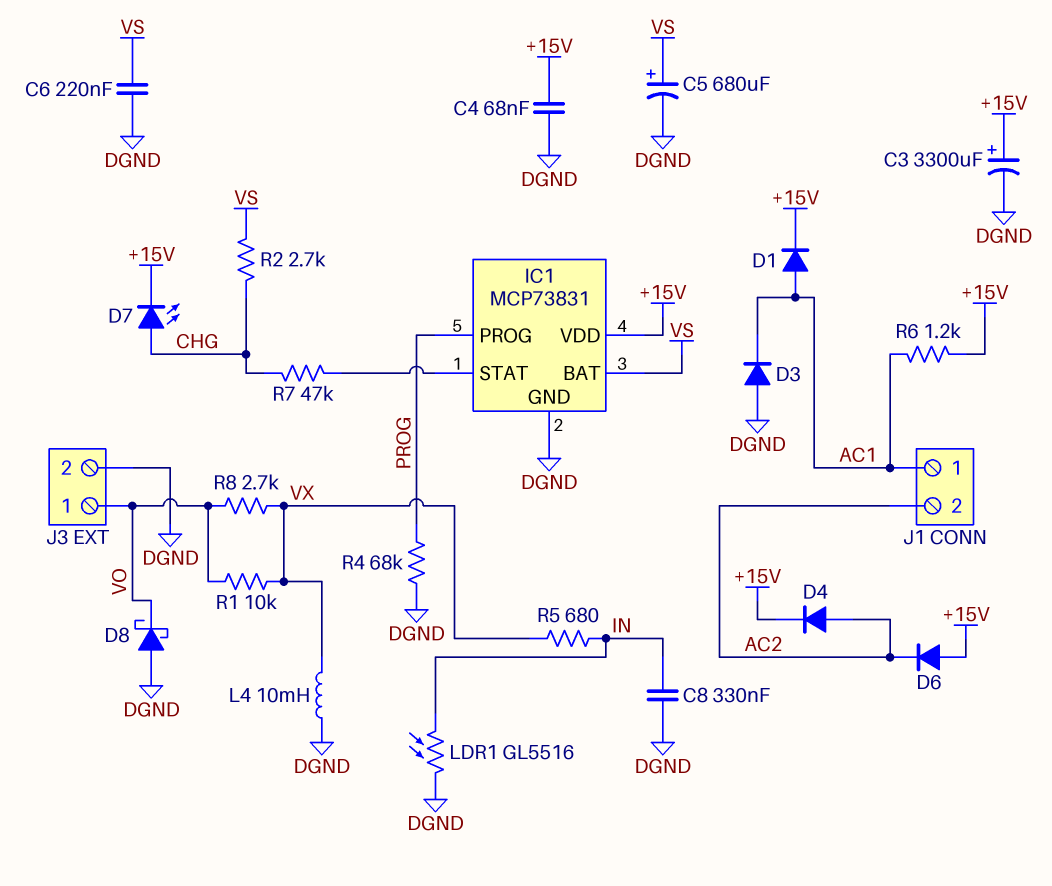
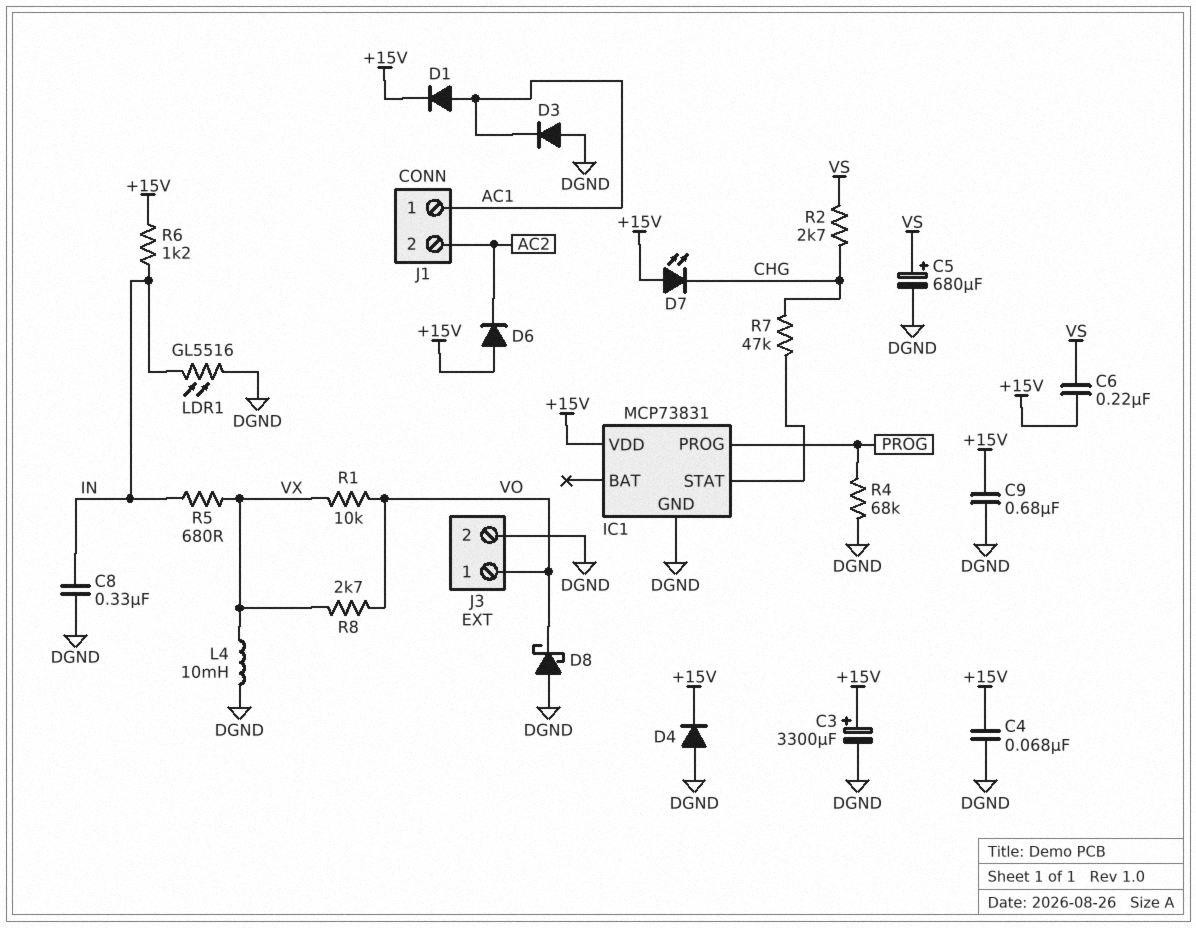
C6: 220nF (DGND, VS) -> 220nF (+15V, VS)
C9: none -> 680nF (+15V, DGND)
D4: diode (A AC2, K +15V) -> diode (A DGND, K +15V)
D7: LED (A CHG, K +15V) -> LED (A +15V, K CHG)
IC1 pin BAT: VS -> none
R6: 1.2k (+15V, AC1) -> 1.2k (+15V, IN)

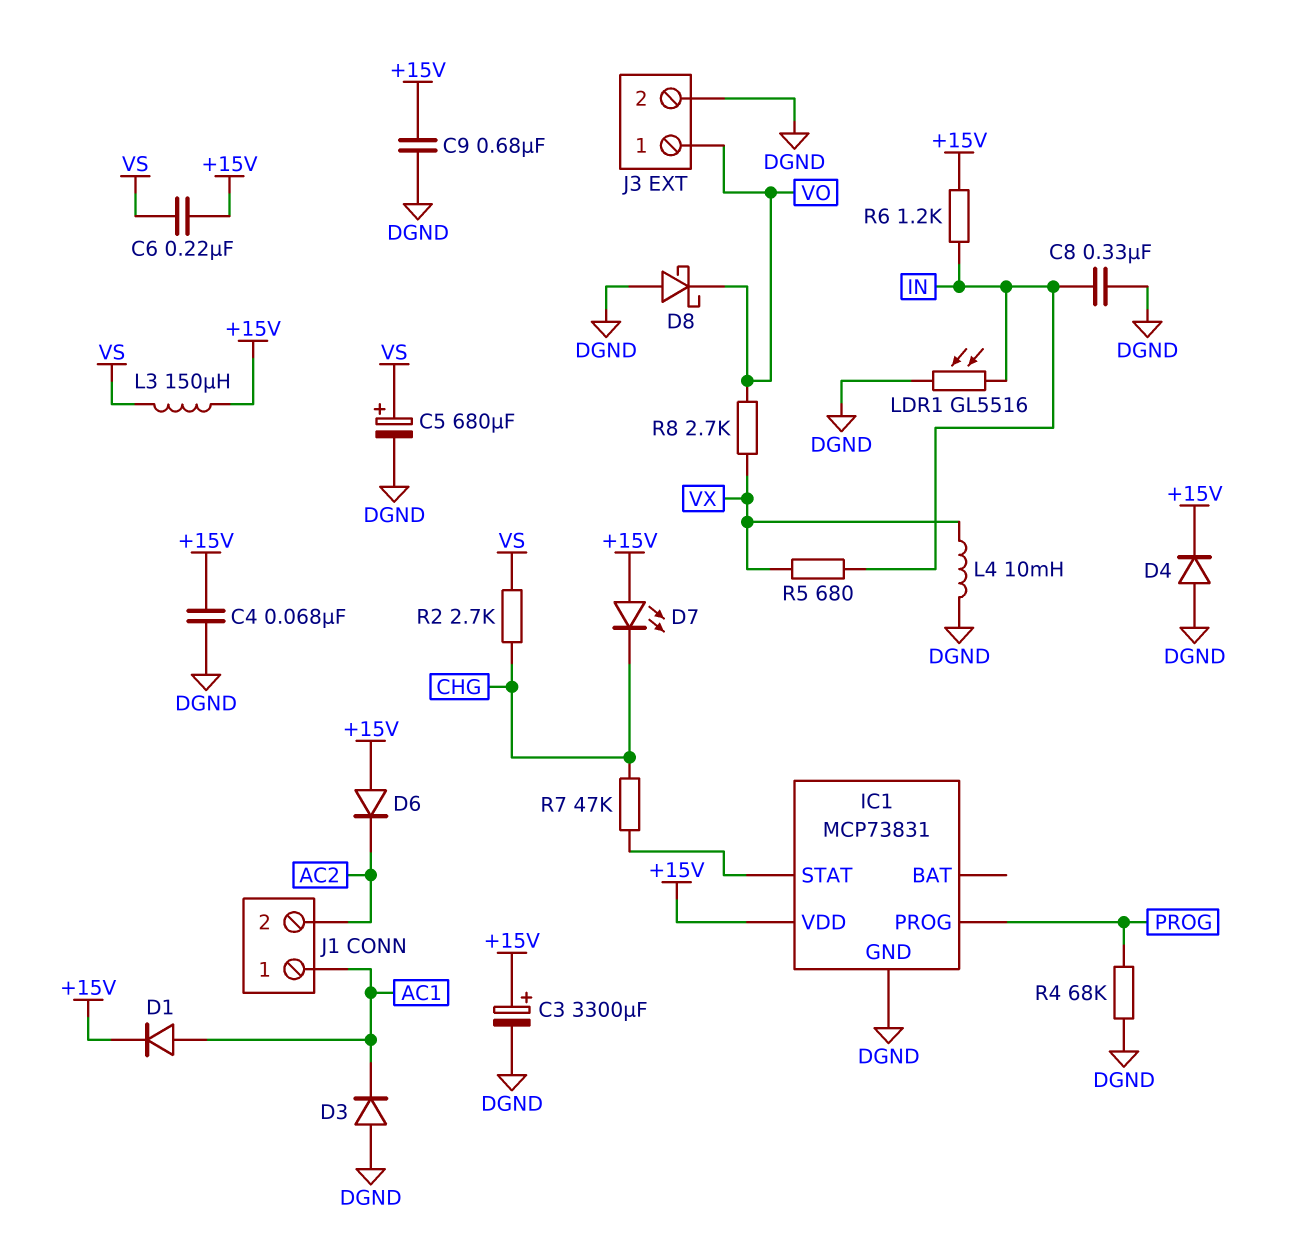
L3: none -> 150uH (+15V, VS)
R1: 10k (VO, VX) -> none

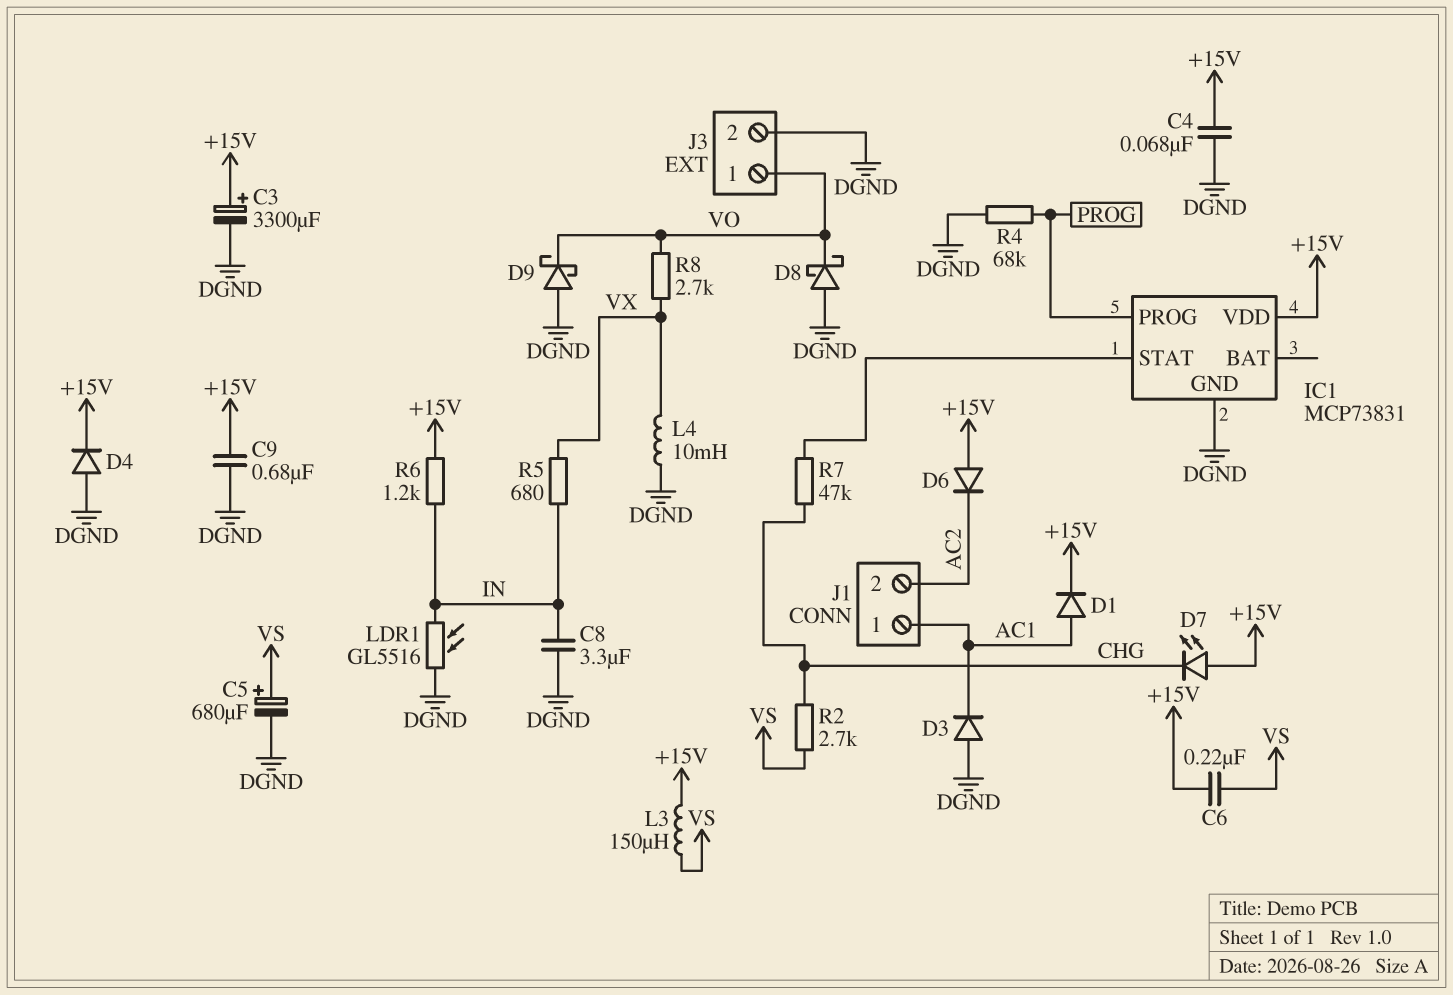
C8: 330nF (DGND, IN) -> 3.3uF (DGND, IN)
D9: none -> schottky (A DGND, K VO)

